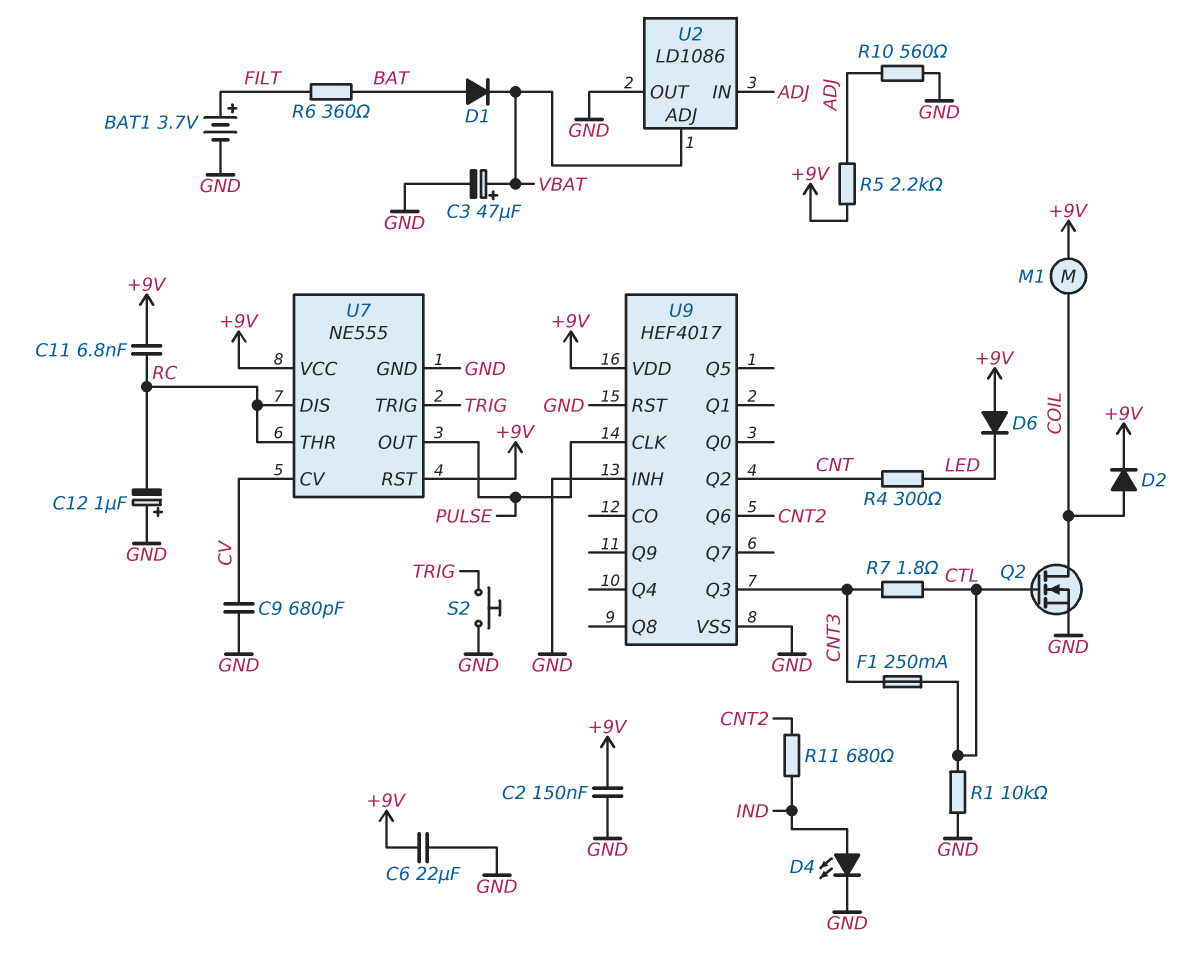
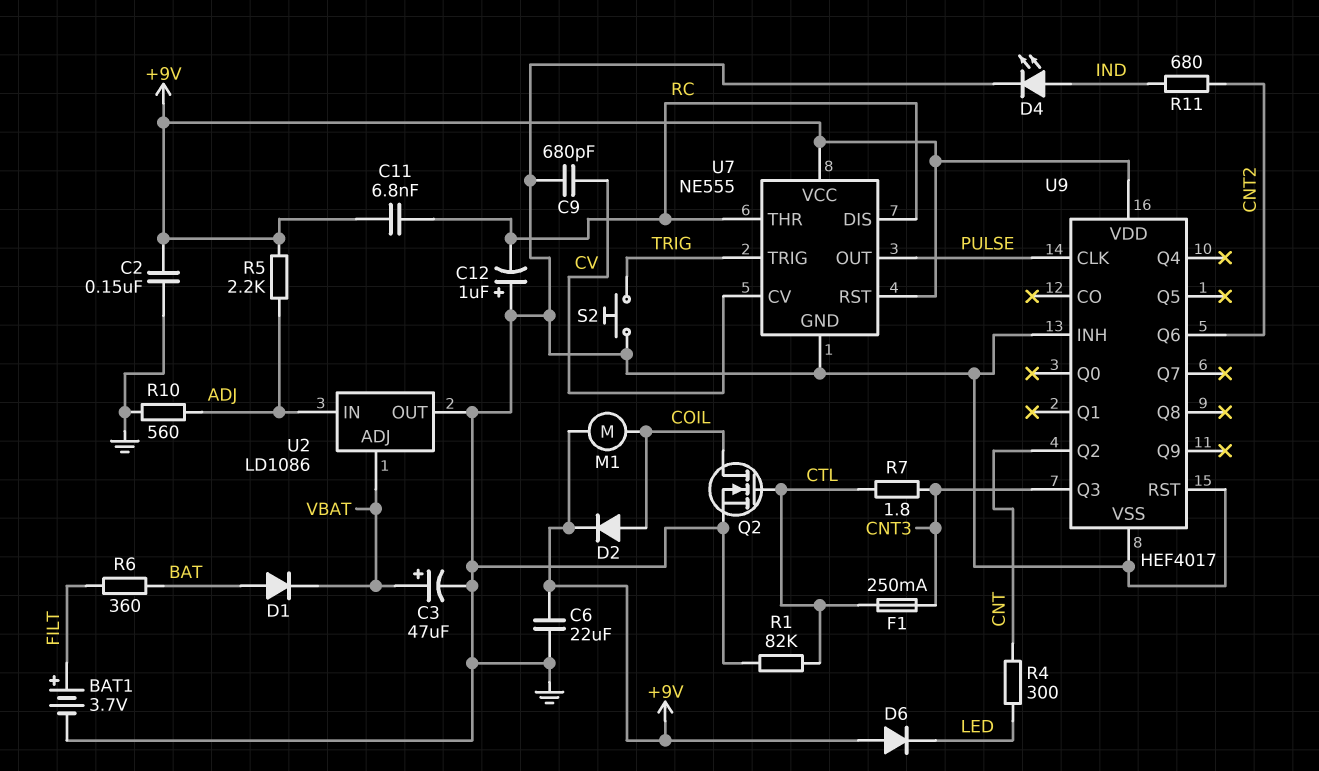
R1: 10k (CTL, GND) -> 82k (CTL, GND)

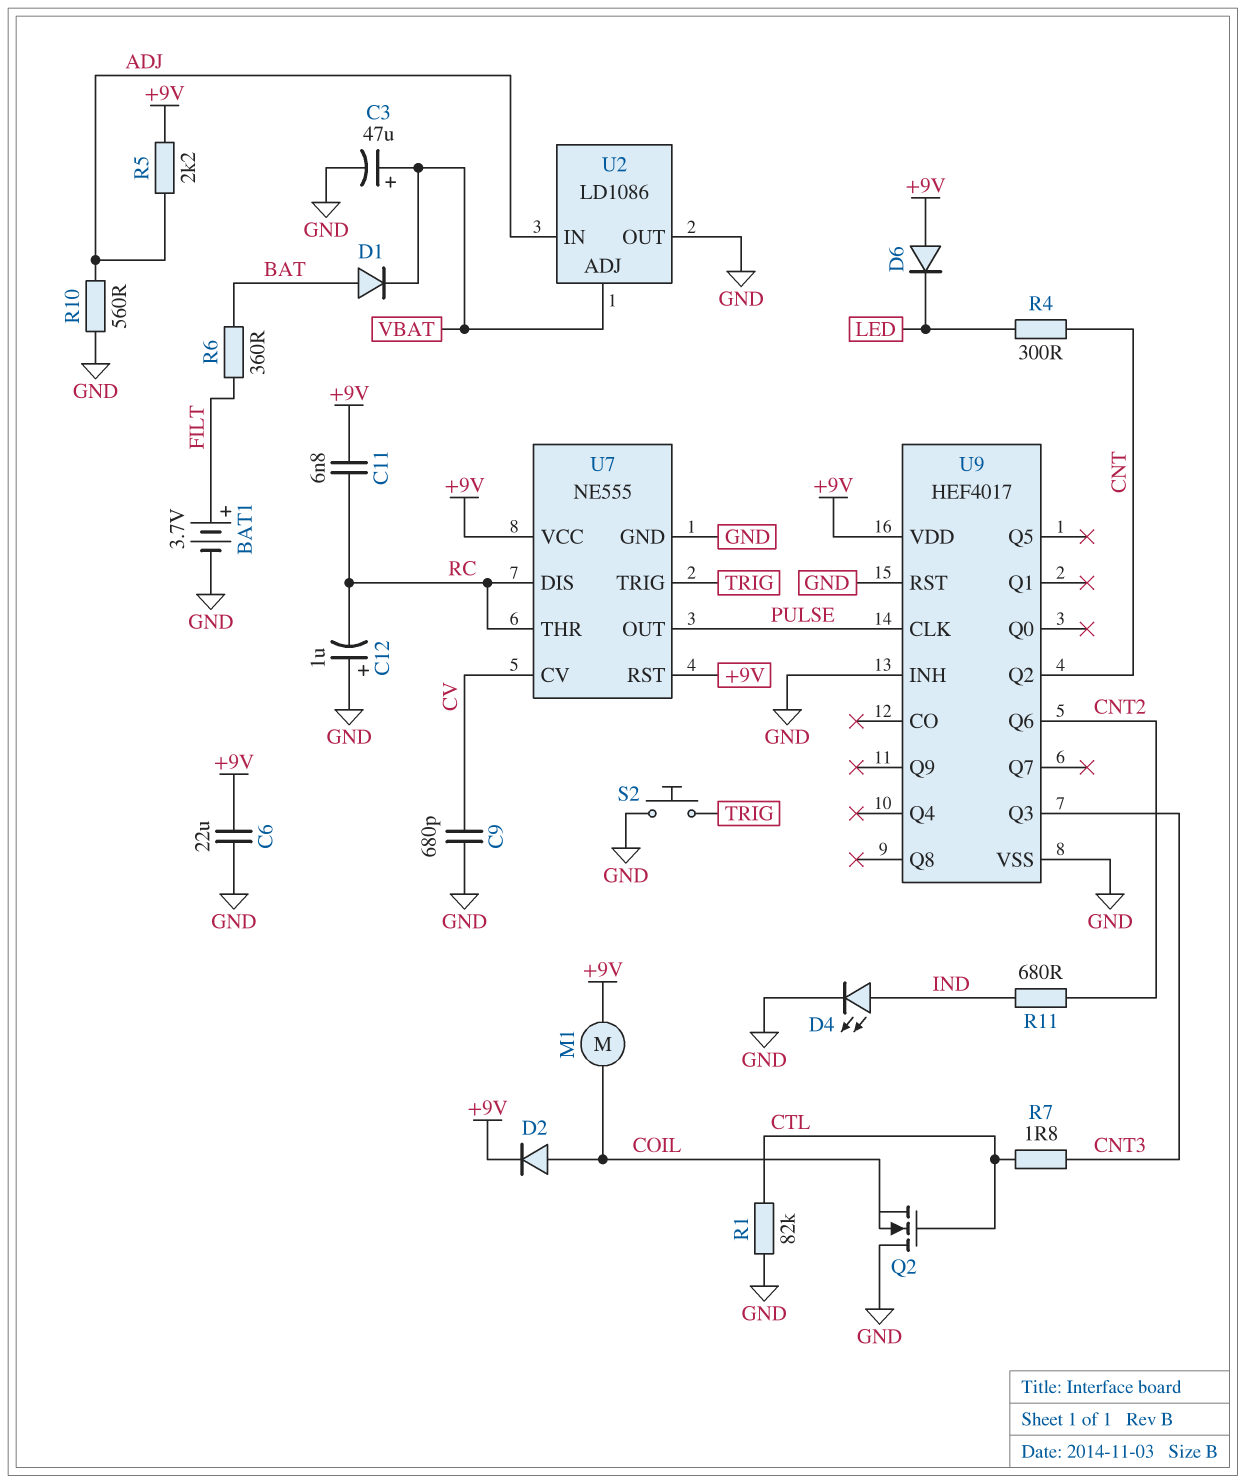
C2: 150nF (+9V, GND) -> none
F1: 250mA (CNT3, CTL) -> none
Q2: NMOS (G CTL, D COIL, S GND) -> NMOS (G CTL, D GND, S COIL)

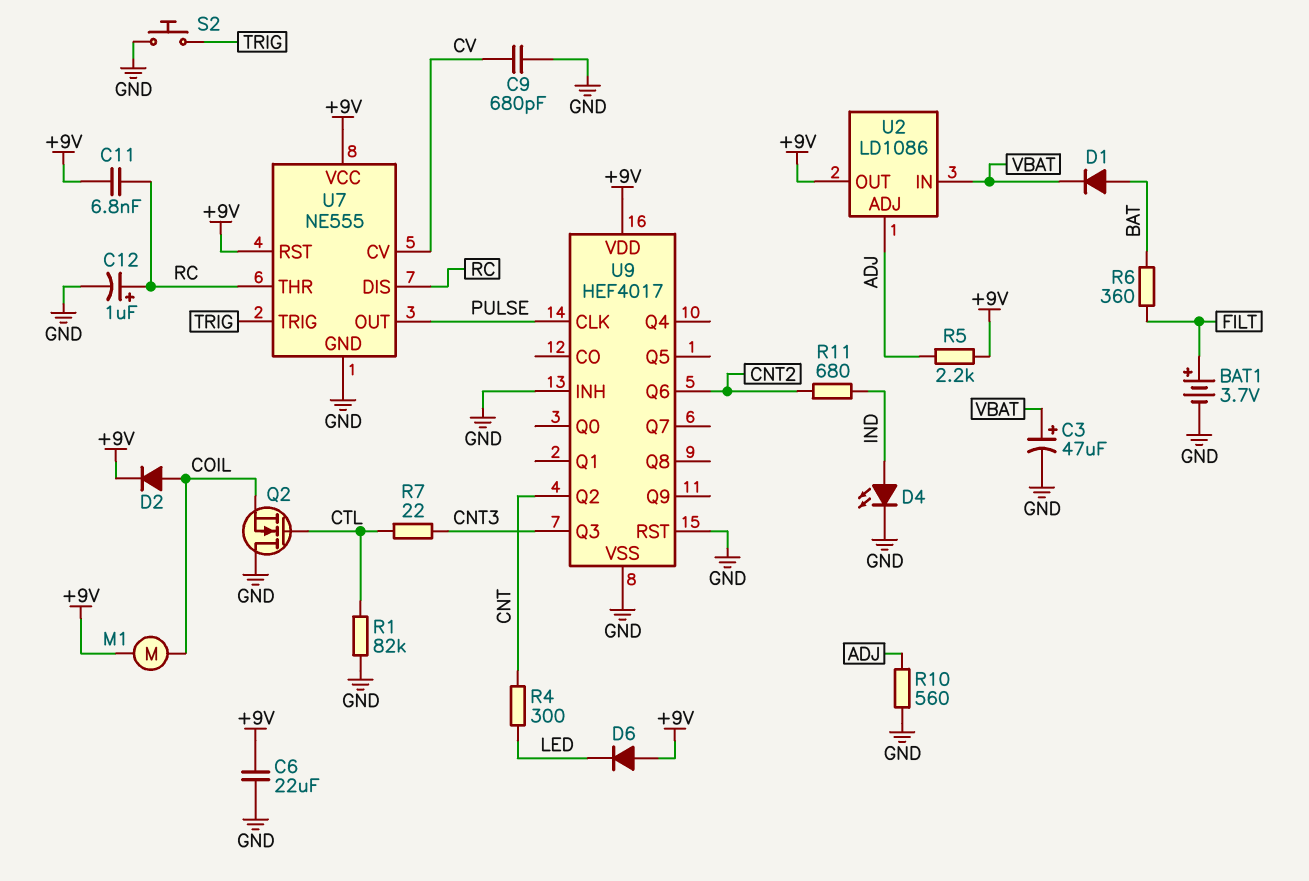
C12: 1uF (plus GND, minus RC) -> 1uF (plus RC, minus GND)
R7: 1.8 (CNT3, CTL) -> 22 (CNT3, CTL)
U2 pin ADJ: VBAT -> ADJ
U2 pin IN: ADJ -> VBAT
U2 pin OUT: GND -> +9V

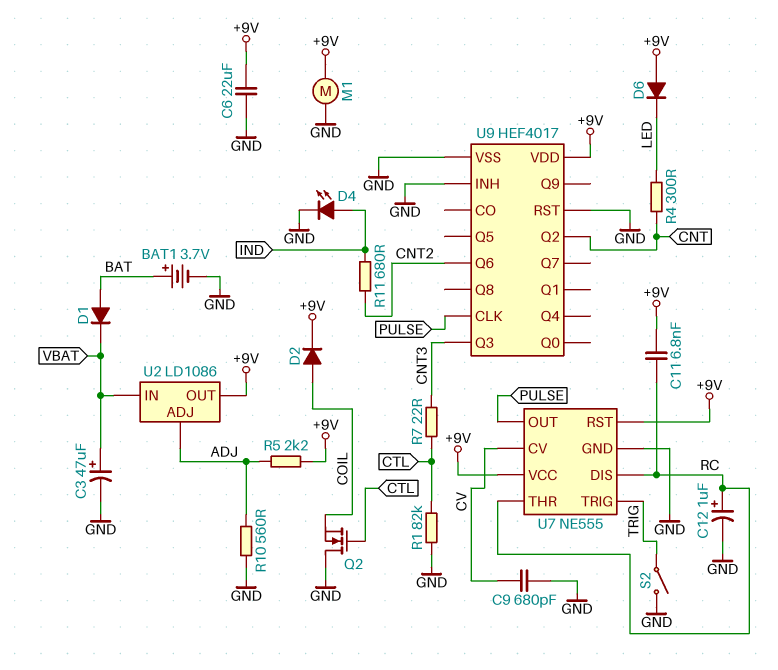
BAT1: 3.7V (plus FILT, minus GND) -> 3.7V (plus BAT, minus GND)
M1: motor (+9V, COIL) -> motor (+9V, GND)
R6: 360 (BAT, FILT) -> none
S2: button (GND, TRIG) -> switch (GND, TRIG)

